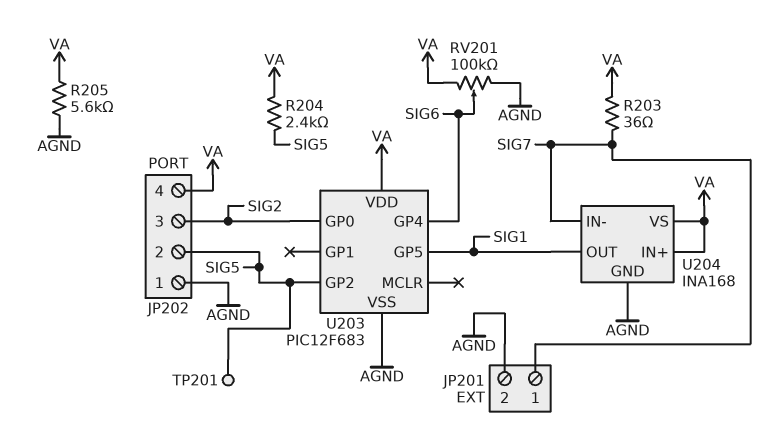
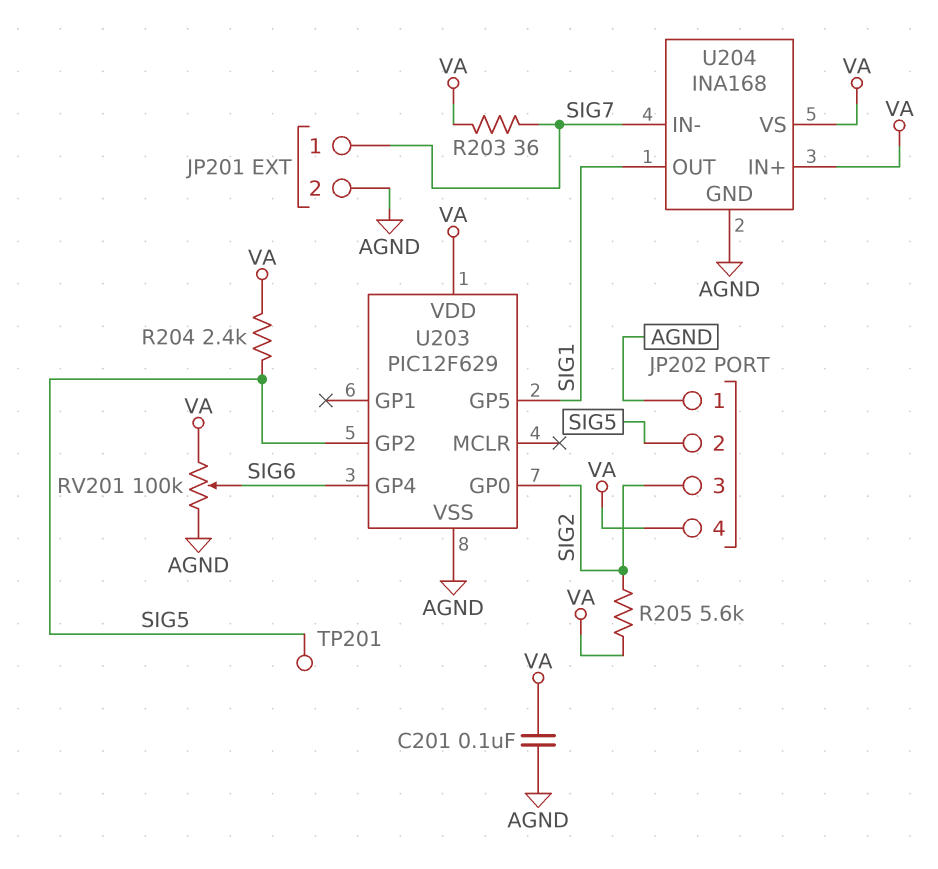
C201: none -> 100nF (AGND, VA)
R205: 5.6k (AGND, VA) -> 5.6k (SIG2, VA)
U203: PIC12F683 -> PIC12F629

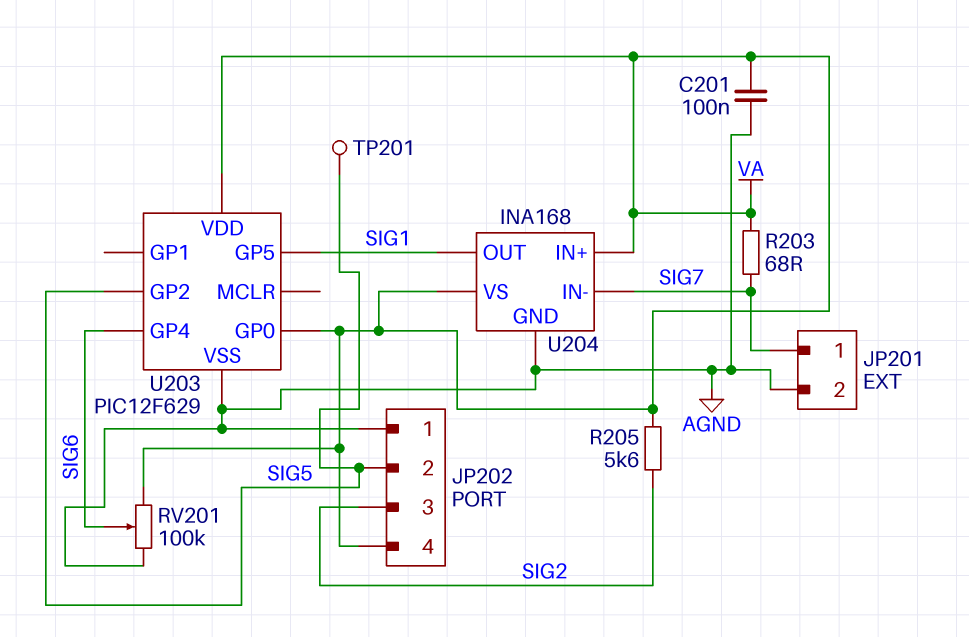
R203: 36 (SIG7, VA) -> 68 (SIG7, VA)
R204: 2.4k (SIG5, VA) -> none
U203 pin GP0: SIG2 -> VA

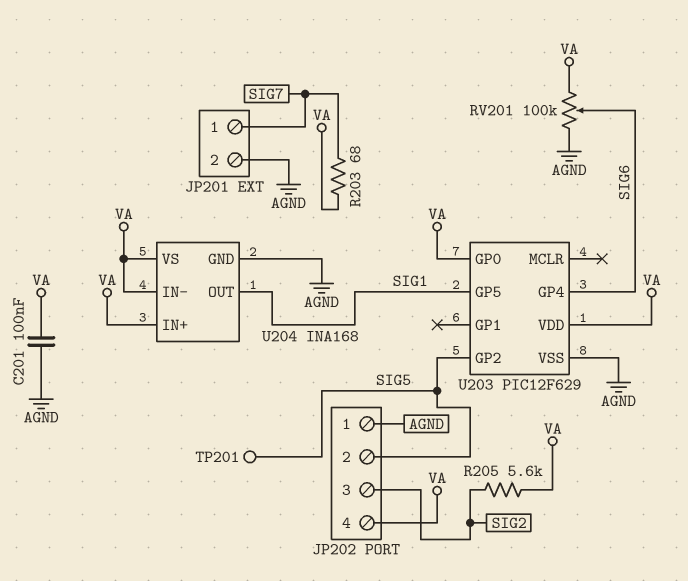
U204 pin IN-: SIG7 -> VA

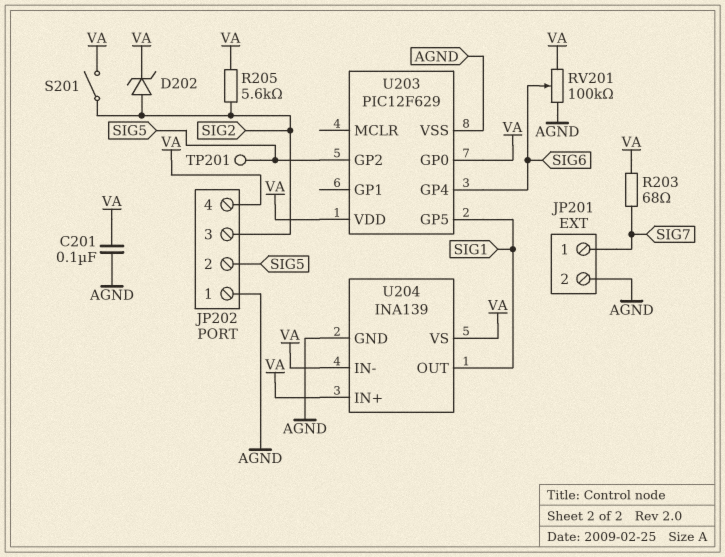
D202: none -> zener (A SIG2, K VA)
S201: none -> switch (SIG2, VA)
U204: INA168 -> INA139

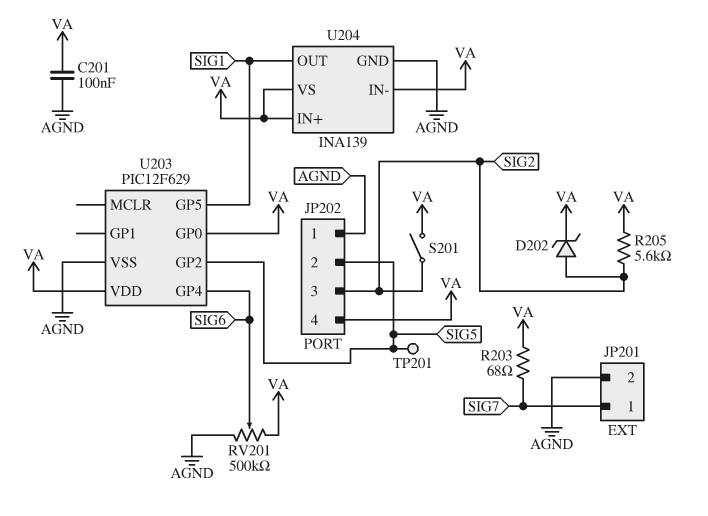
RV201: 100k (AGND, VA, wiper SIG6) -> 500k (AGND, VA, wiper SIG6)

